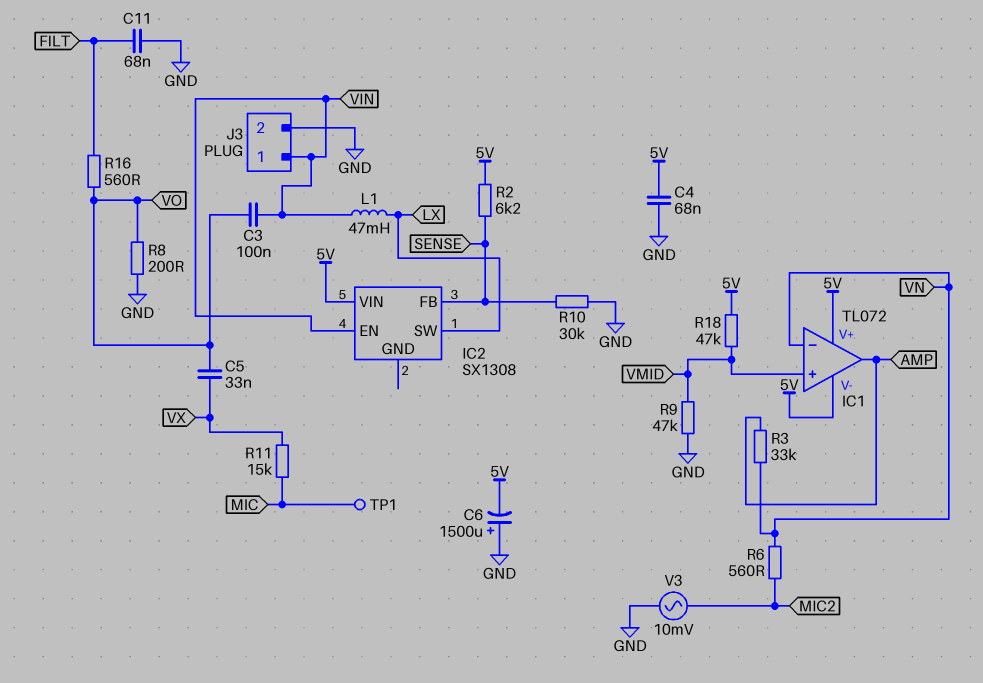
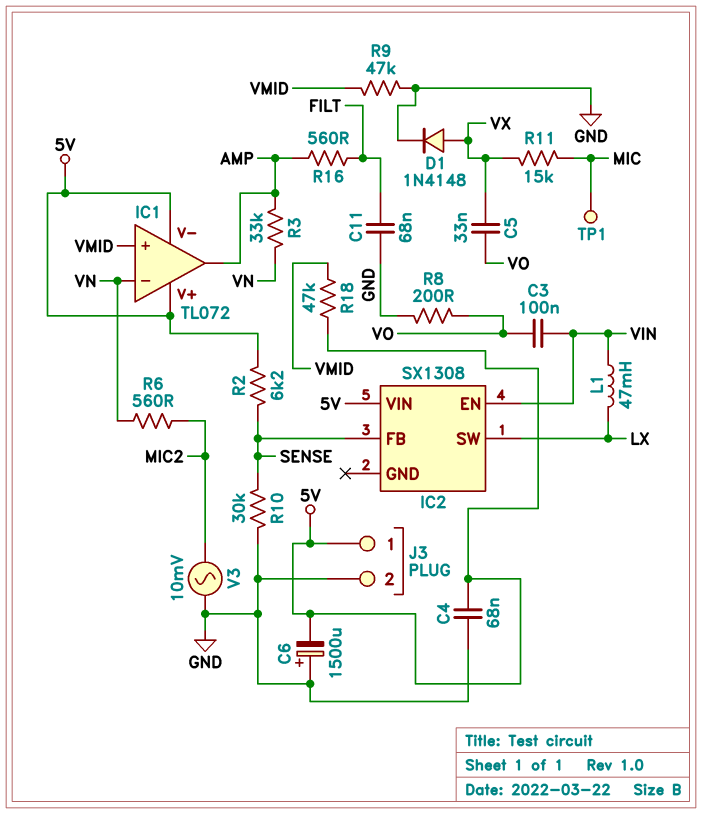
D1: none -> diode 1N4148 (A VX, K GND)
J3 pin 1: VIN -> 5V
R16: 560 (FILT, VO) -> 560 (AMP, FILT)

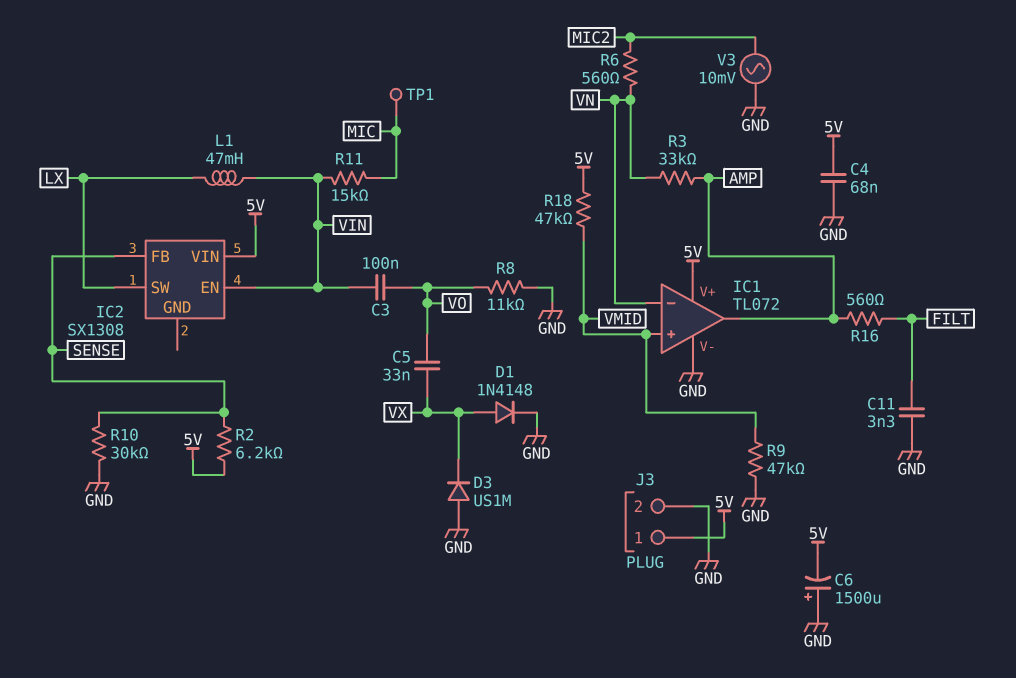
C11: 68nF (FILT, GND) -> 3.3nF (FILT, GND)
D3: none -> diode US1M (A GND, K VX)
IC1 pin V-: 5V -> GND
R8: 200 (GND, VO) -> 11k (GND, VO)
R11: 15k (MIC, VX) -> 15k (MIC, VIN)

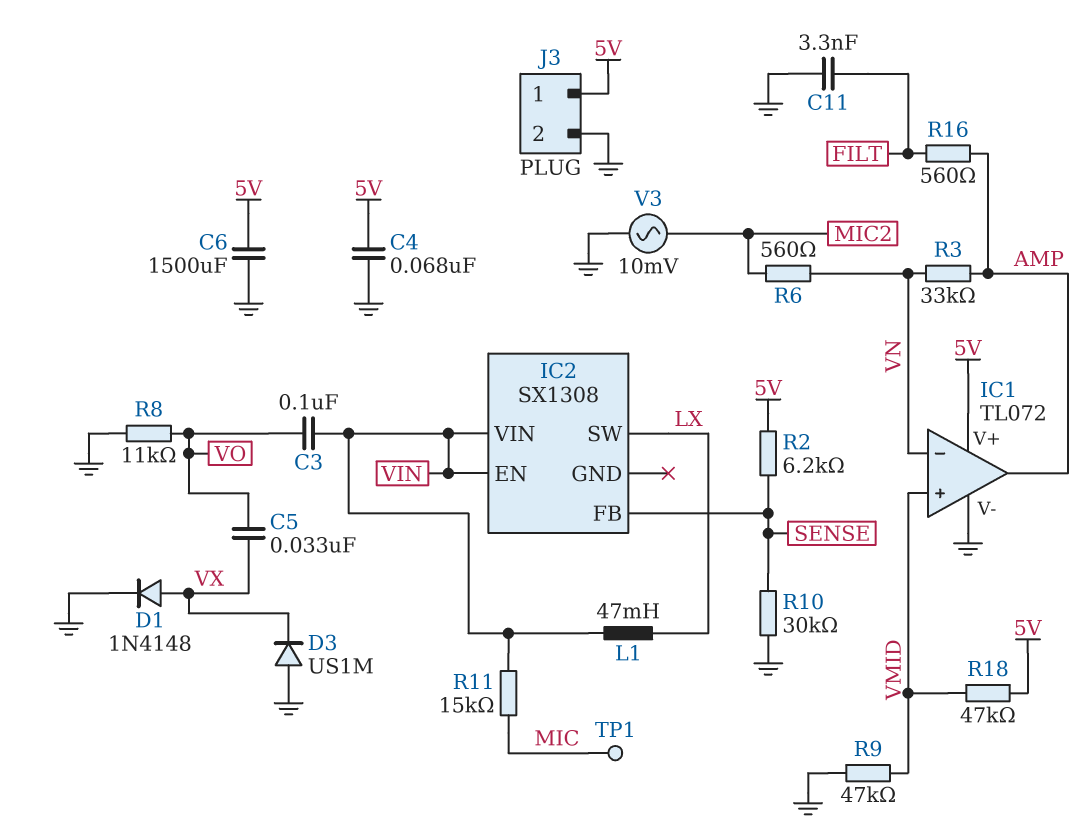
C6: 1500uF (plus GND, minus 5V) -> 1500uF (5V, GND)
IC2 pin VIN: 5V -> VIN

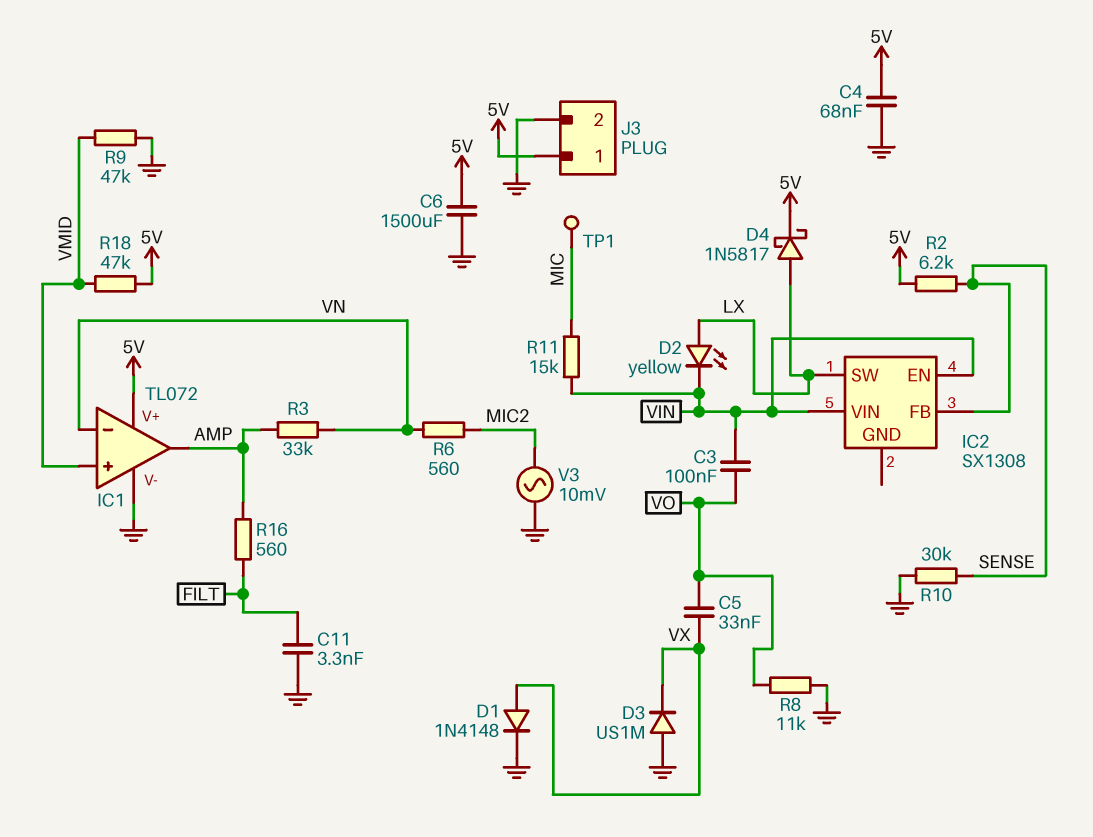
D2: none -> LED yellow (A LX, K VIN)
D4: none -> schottky 1N5817 (A LX, K 5V)
L1: 47mH (LX, VIN) -> none

